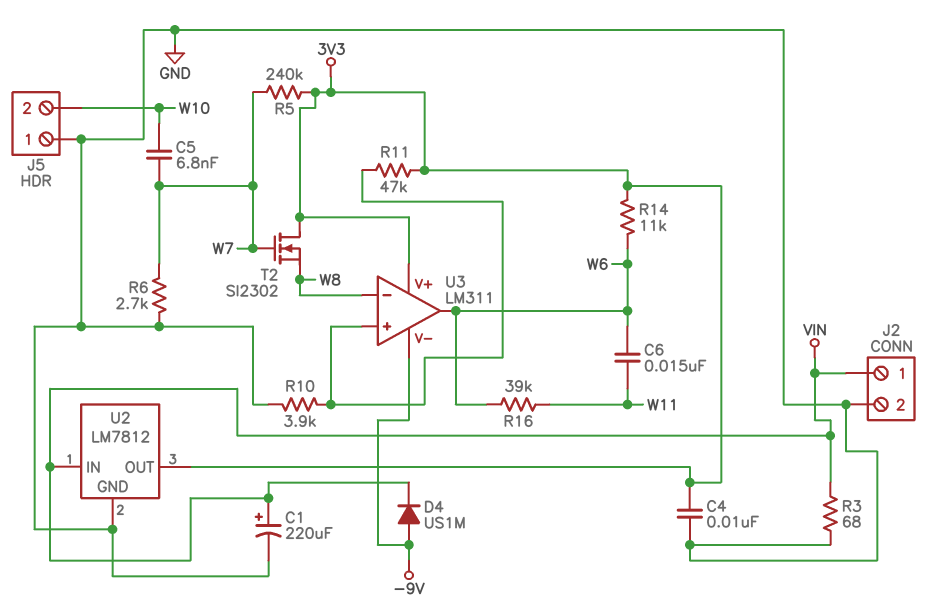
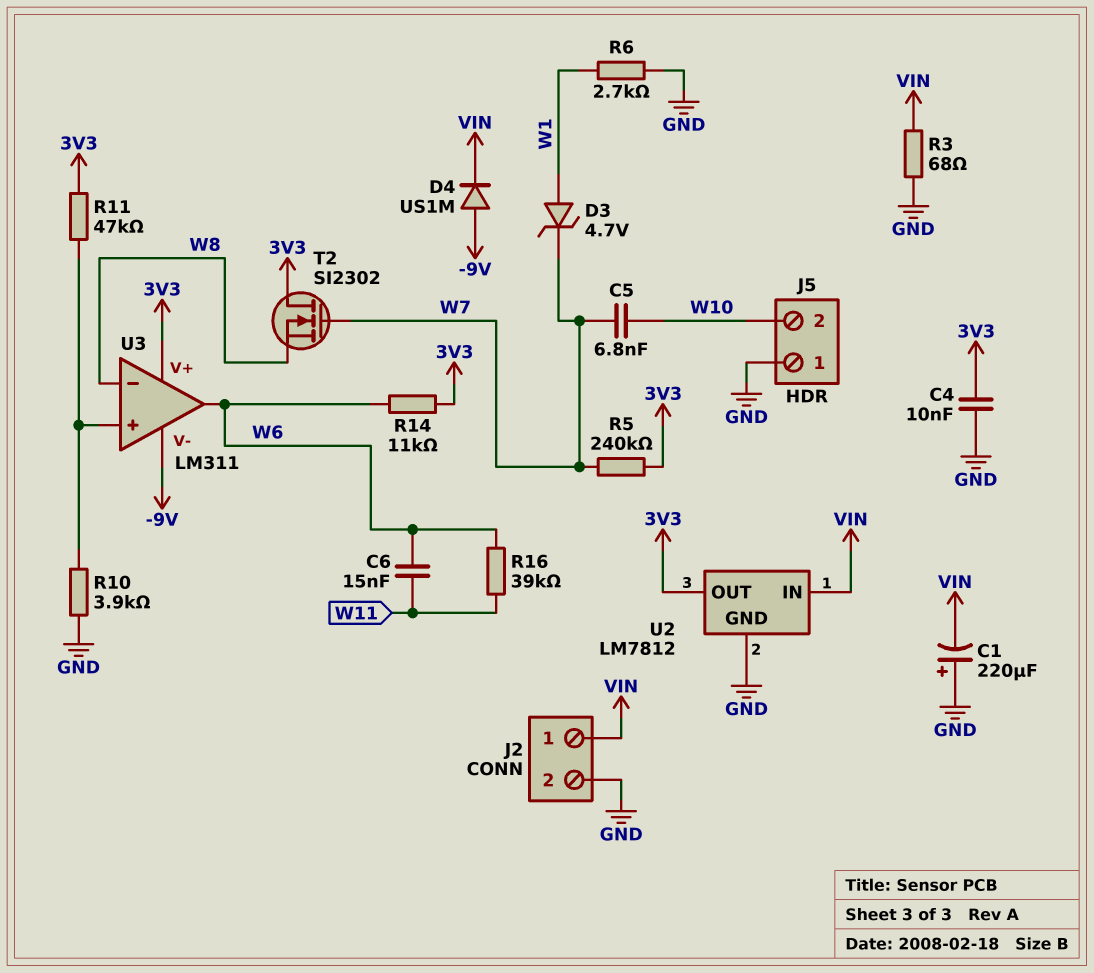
C1: 220uF (plus VIN, minus GND) -> 220uF (plus GND, minus VIN)
D3: none -> zener 4.7V (A W1, K W7)
R6: 2.7k (GND, W7) -> 2.7k (GND, W1)

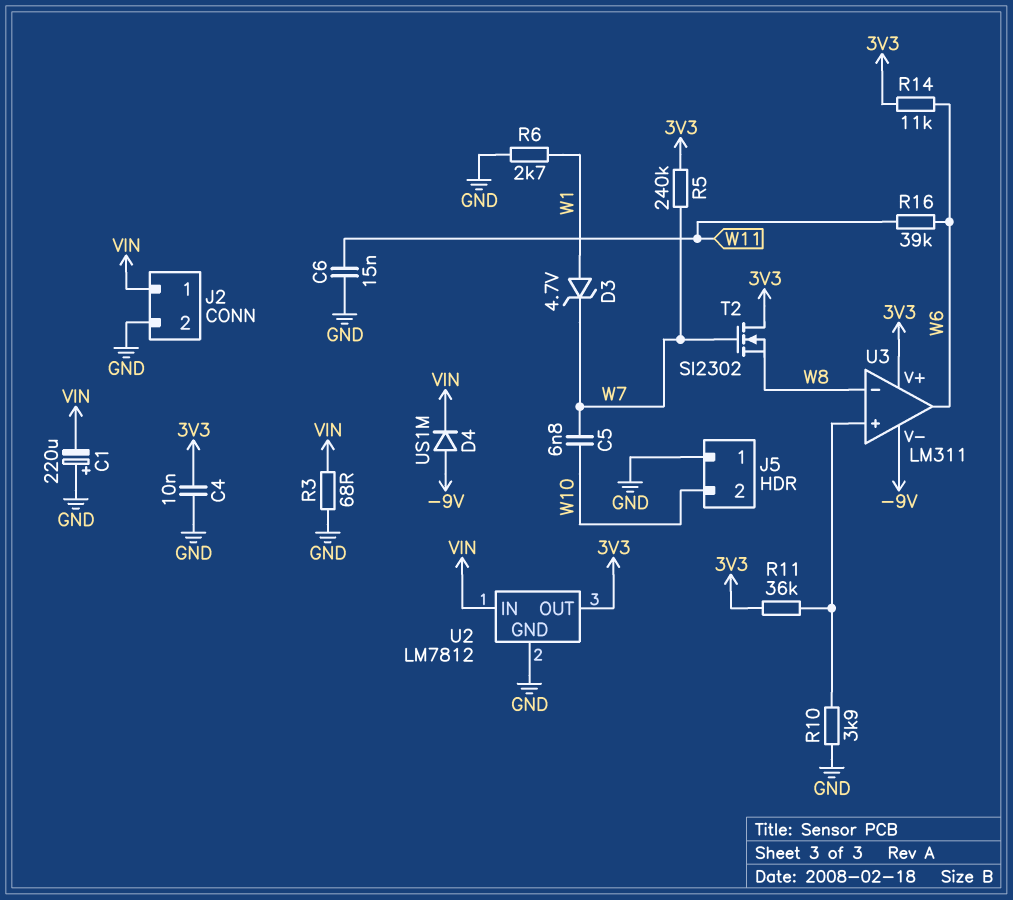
C6: 15nF (W6, W11) -> 15nF (GND, W11)
R11: 47k (3V3, U3/in+) -> 36k (3V3, U3/in+)

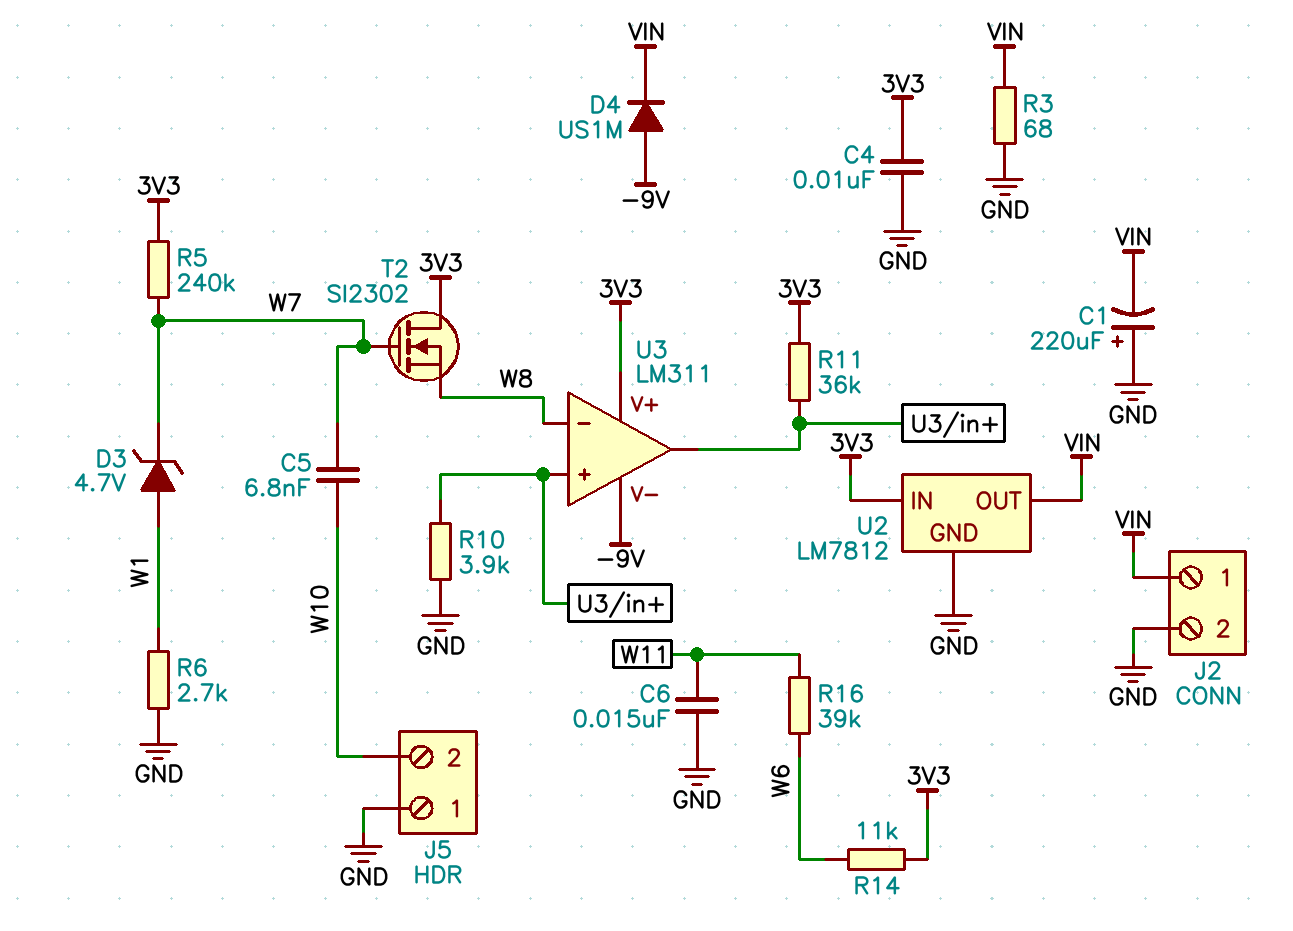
U2 pin IN: VIN -> 3V3
U2 pin OUT: 3V3 -> VIN
U3 pin out: W6 -> U3/in+

